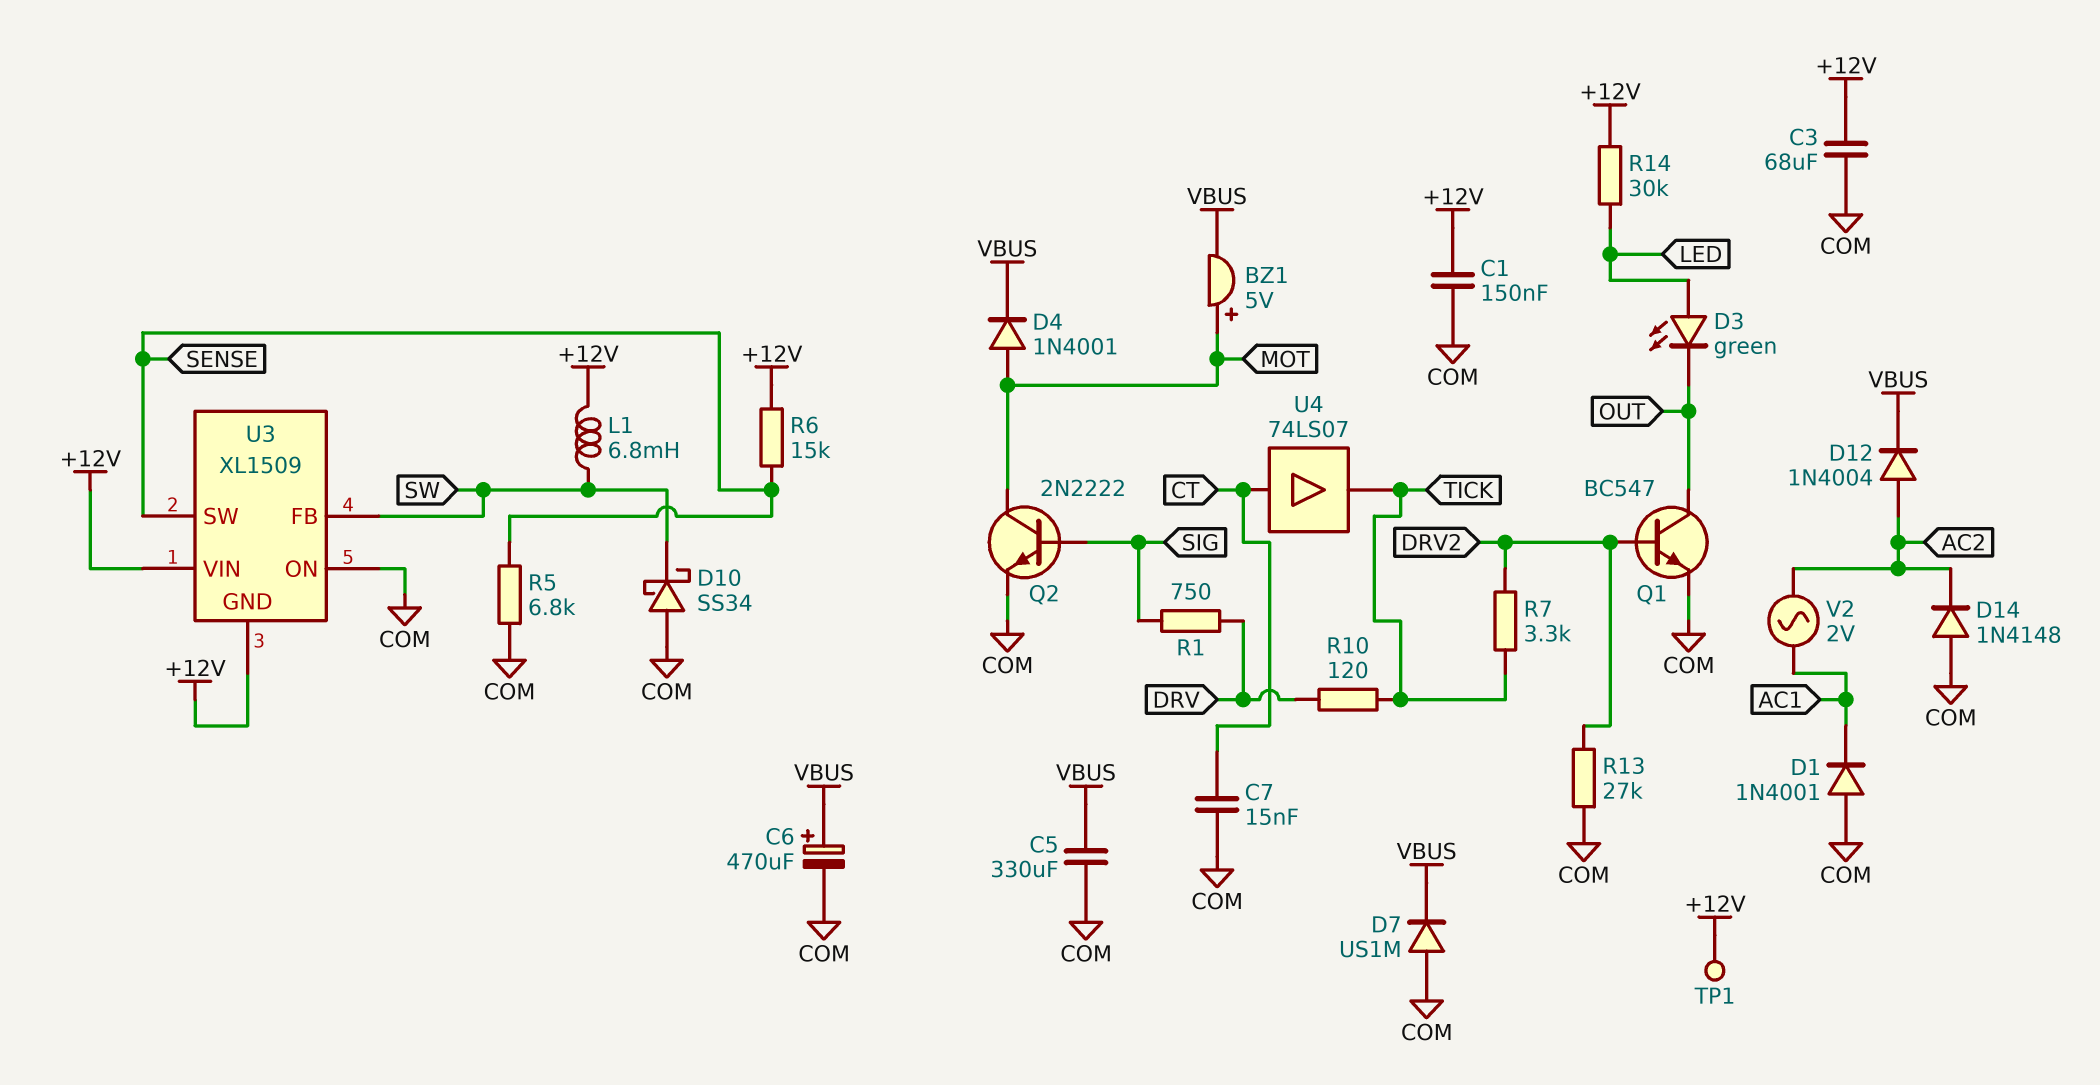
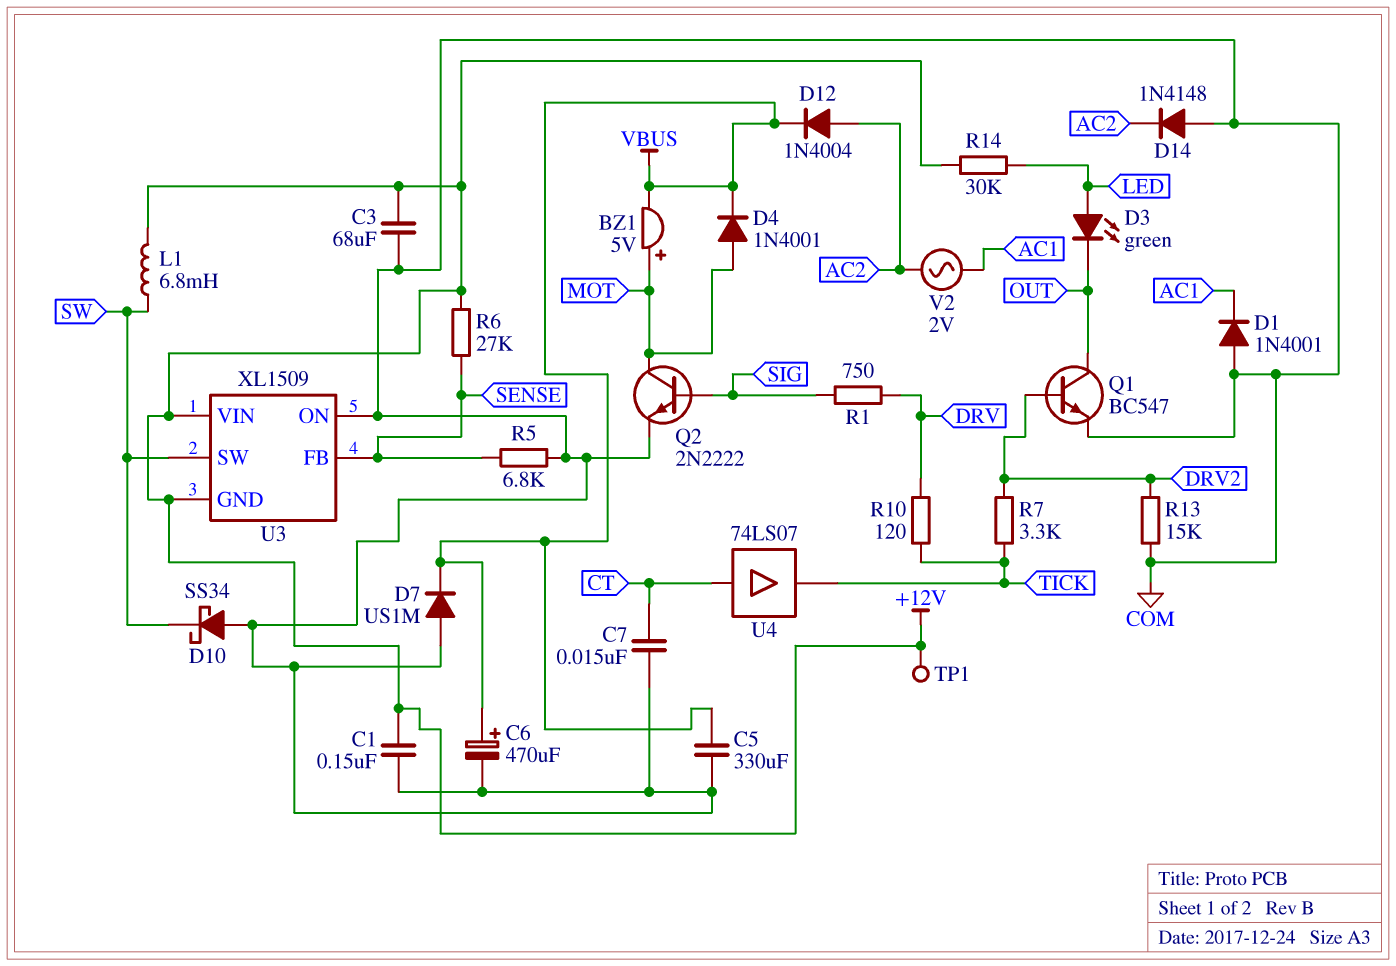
R6: 15k (+12V, SENSE) -> 27k (+12V, SENSE)
R13: 27k (COM, DRV2) -> 15k (COM, DRV2)
U3 pin FB: SW -> SENSE
U3 pin SW: SENSE -> SW

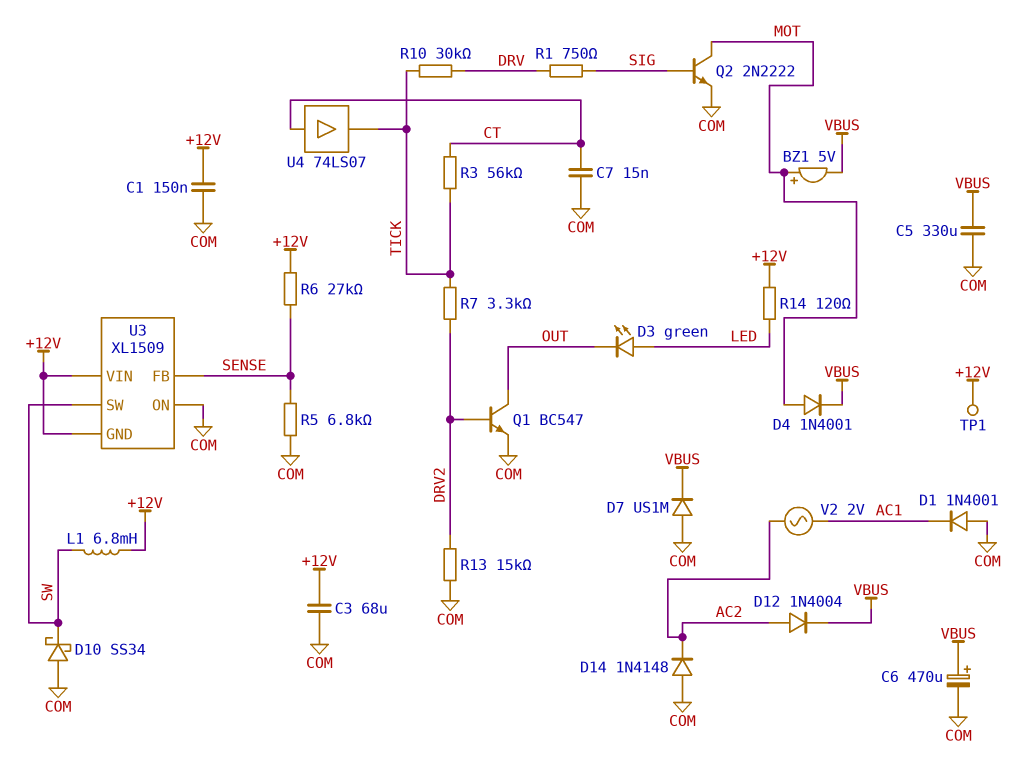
R3: none -> 56k (CT, TICK)
R10: 120 (DRV, TICK) -> 30k (DRV, TICK)
R14: 30k (+12V, LED) -> 120 (+12V, LED)

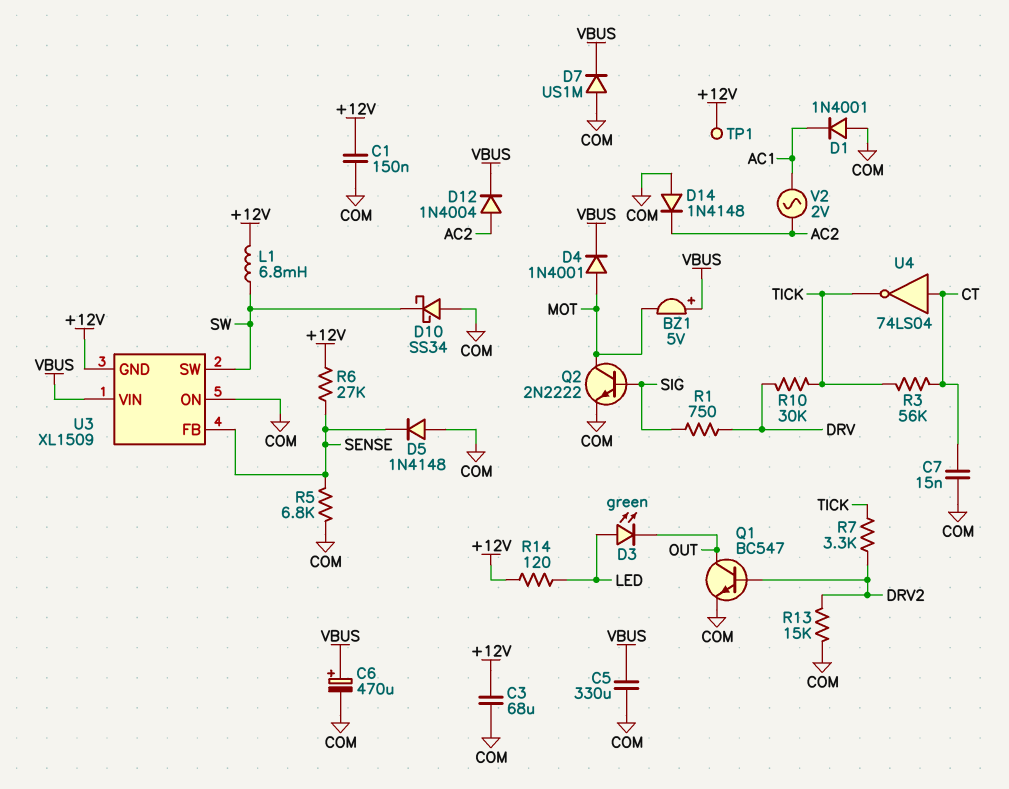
BZ1: buzzer 5V (plus MOT, minus VBUS) -> buzzer 5V (plus VBUS, minus MOT)
D5: none -> diode 1N4148 (A COM, K SENSE)
U3 pin VIN: +12V -> VBUS
U4: buffer 74LS07 (in CT, out TICK) -> NOT 74LS04 (in CT, out TICK)

